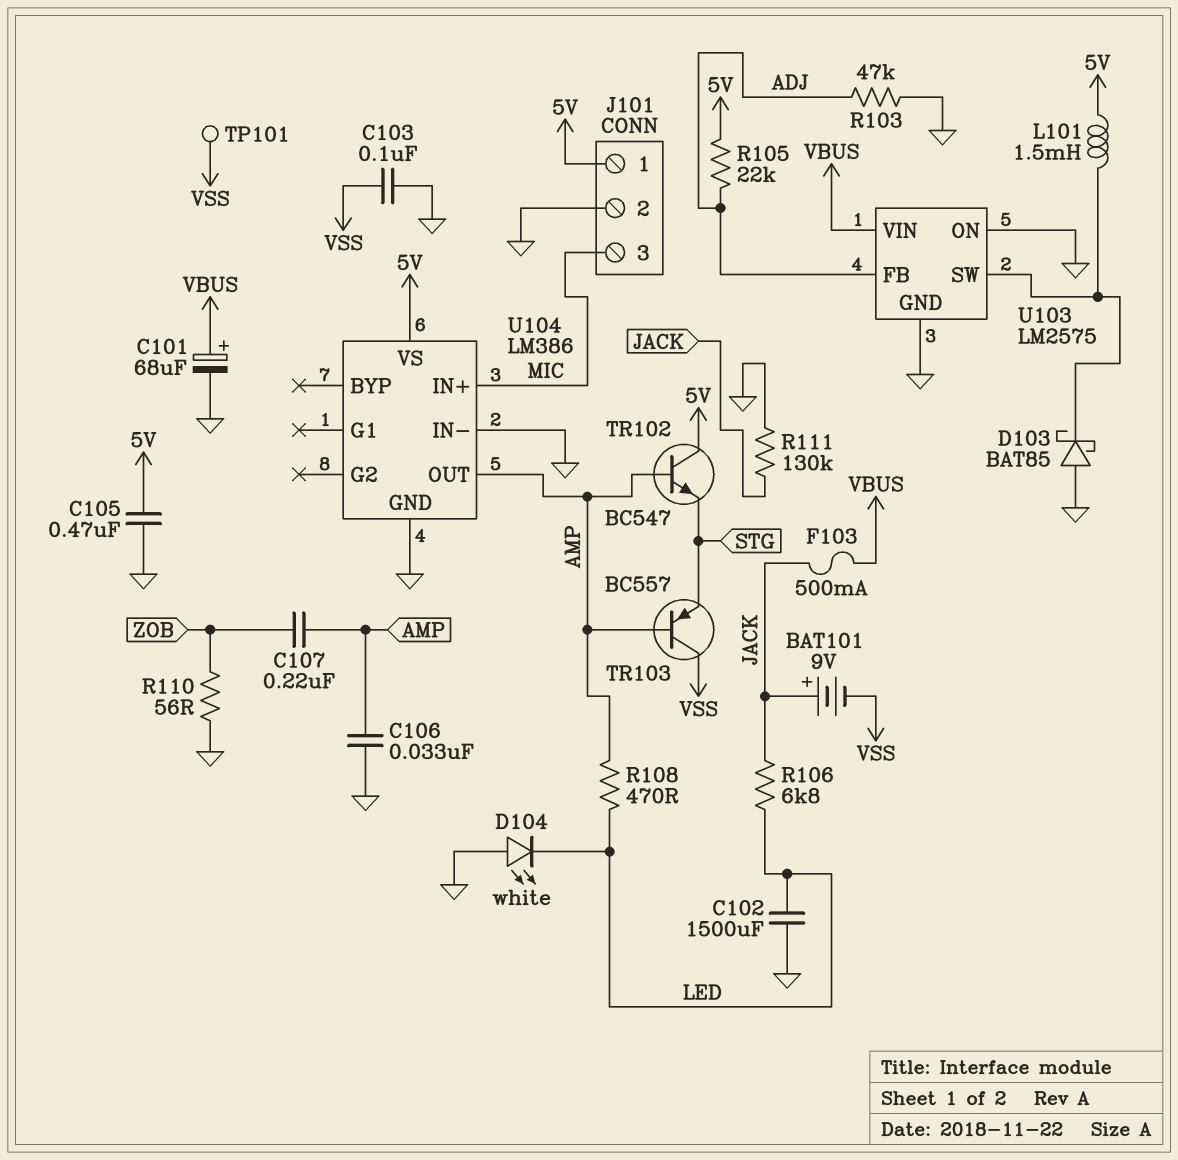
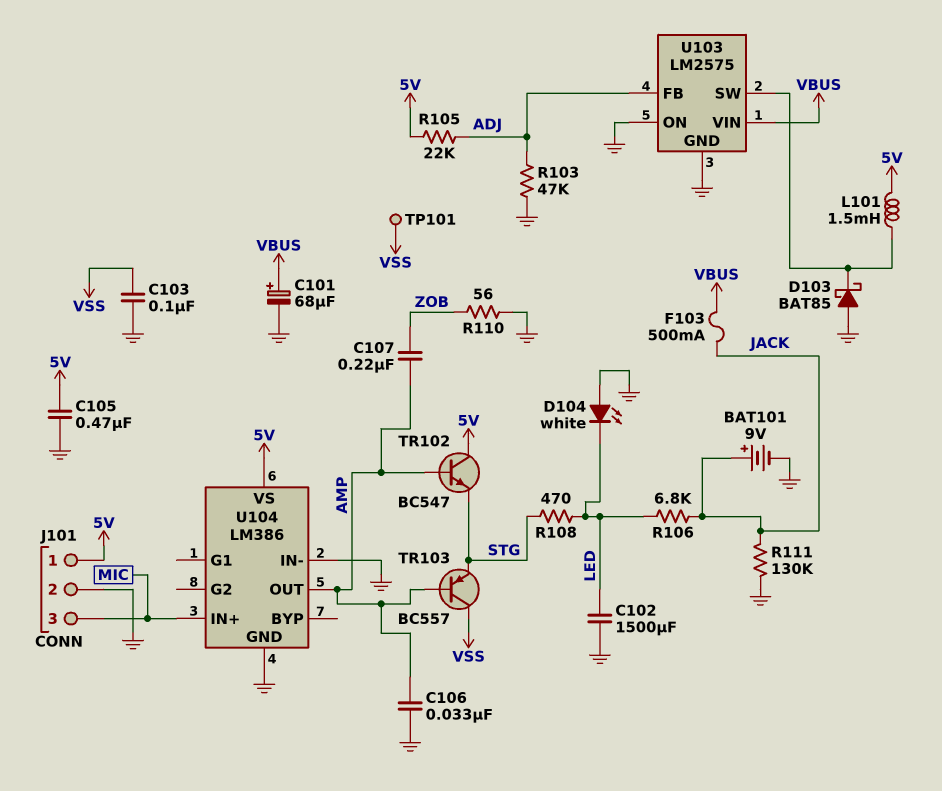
BAT101: 9V (plus JACK, minus VSS) -> 9V (plus JACK, minus GND)
R108: 470 (AMP, LED) -> 470 (LED, STG)

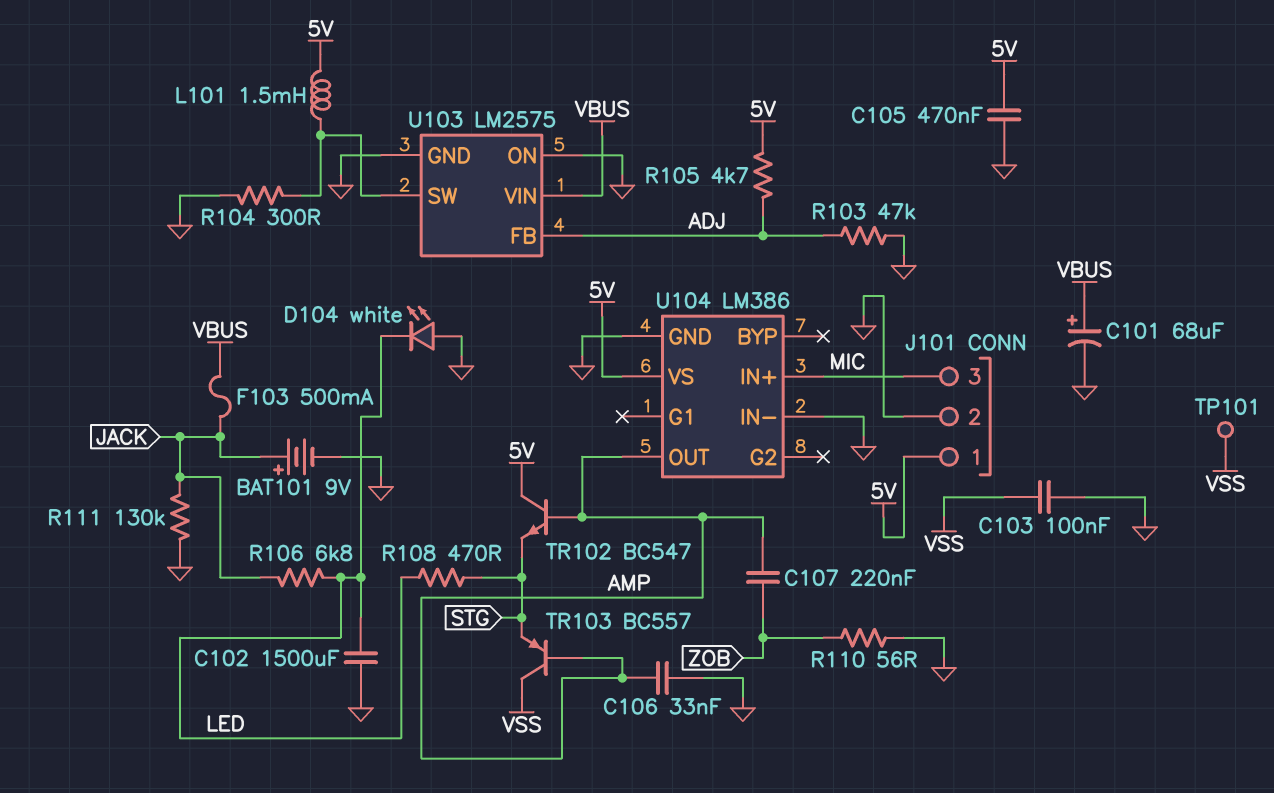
D103: schottky BAT85 (A GND, K U103/SW) -> none
R104: none -> 300 (GND, U103/SW)
R105: 22k (5V, ADJ) -> 4.7k (5V, ADJ)

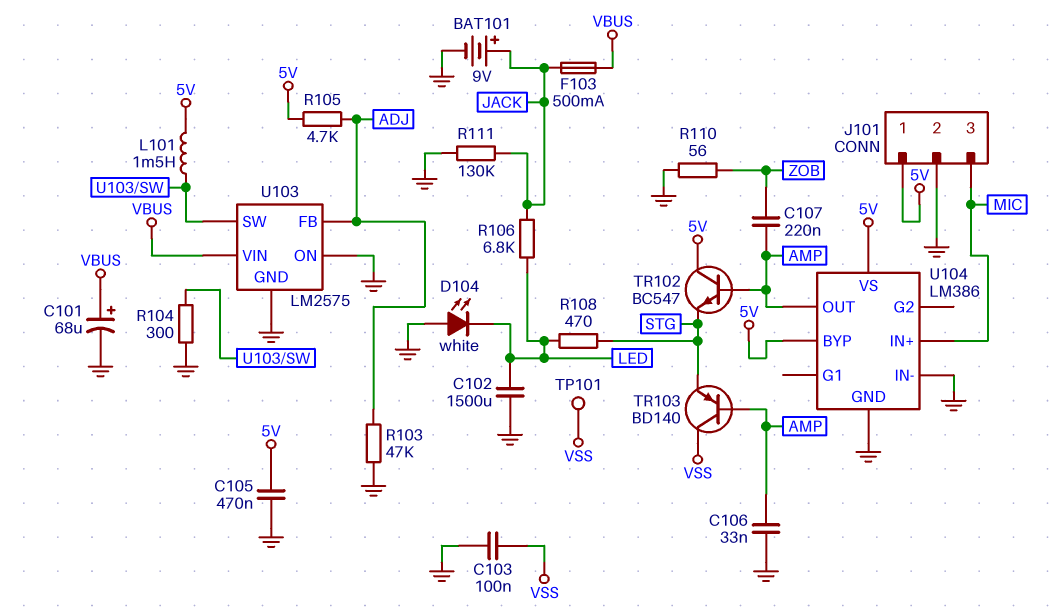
TR103: PNP BC557 (B AMP, C VSS, E STG) -> PNP BD140 (B AMP, C VSS, E STG)
U104 pin BYP: none -> 5V

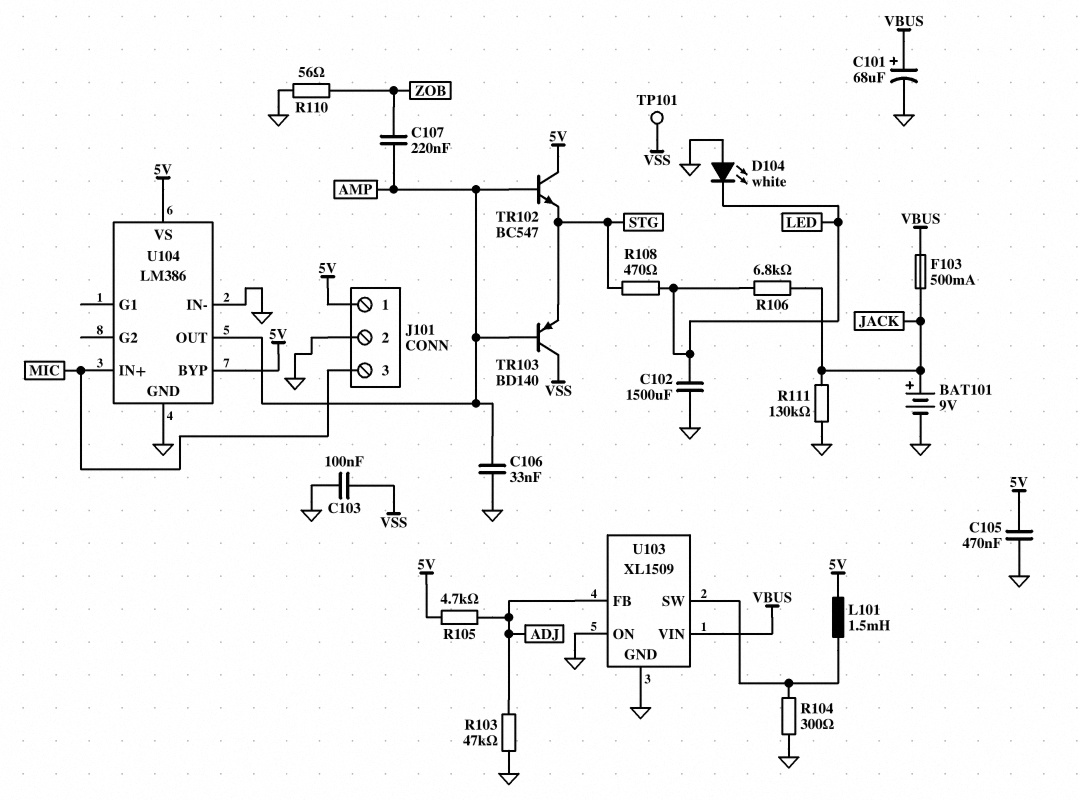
U103: LM2575 -> XL1509

